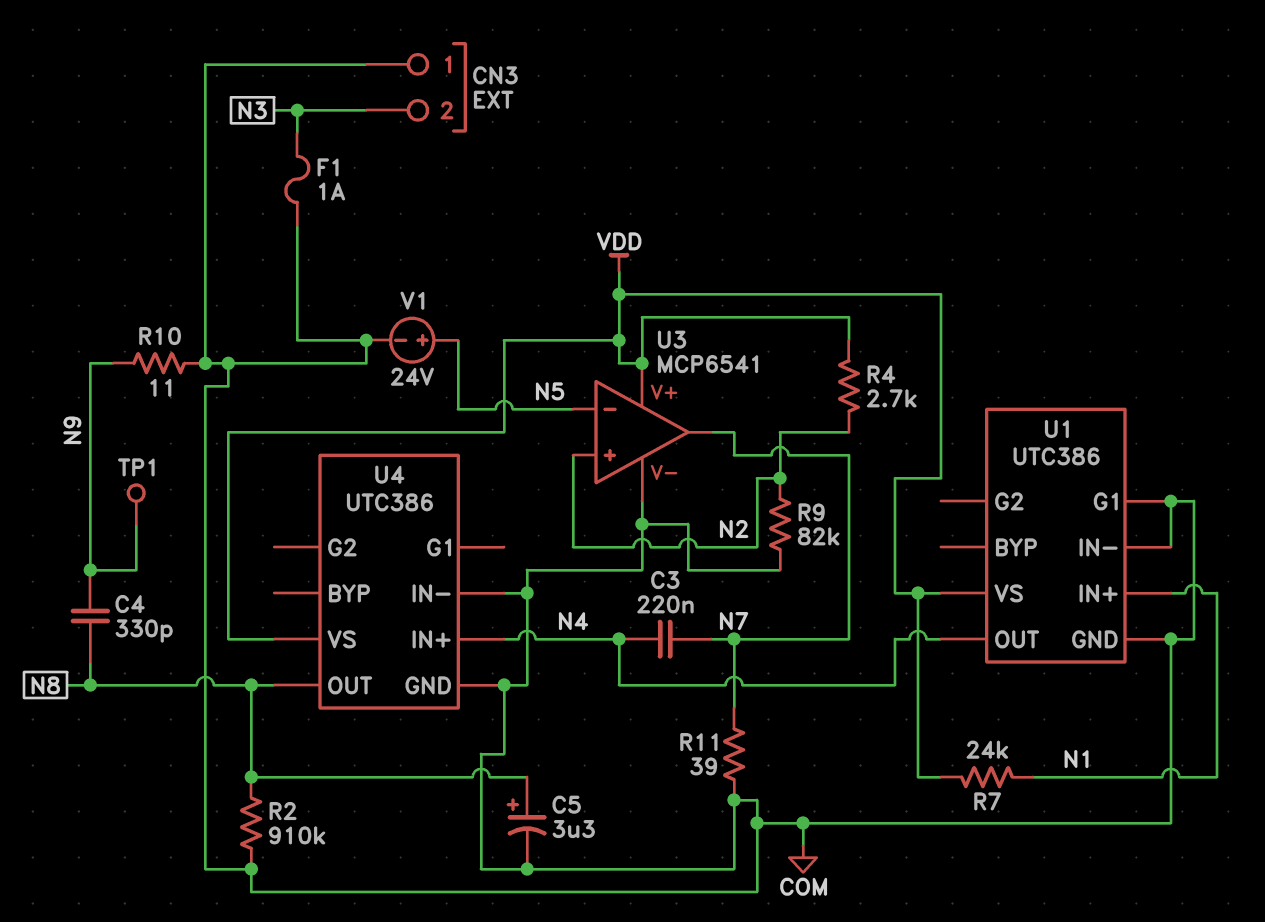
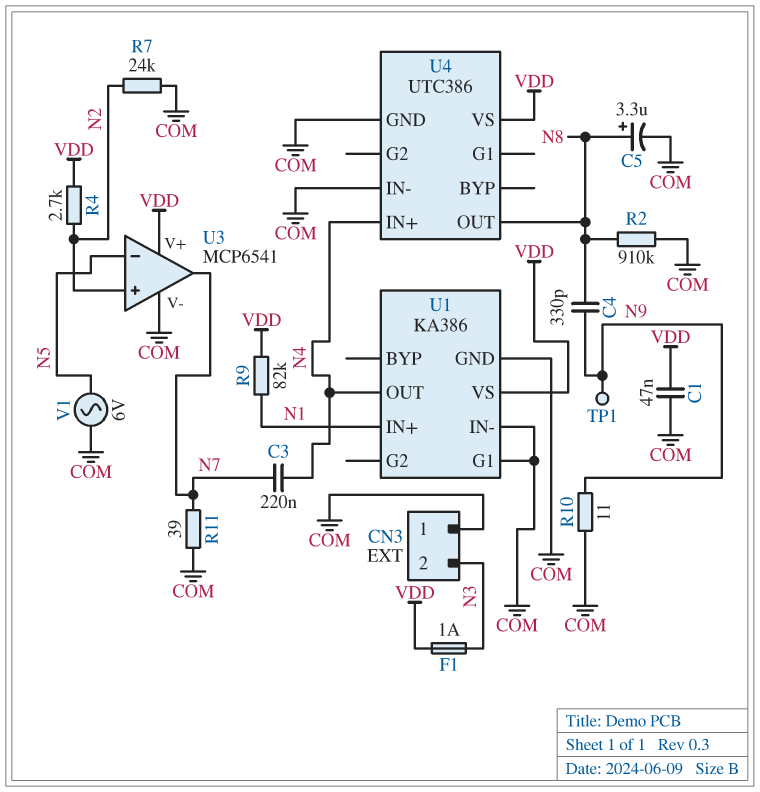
C1: none -> 47nF (COM, VDD)
F1: 1A (COM, N3) -> 1A (N3, VDD)
R7: 24k (N1, VDD) -> 24k (COM, N2)
R9: 82k (COM, N2) -> 82k (N1, VDD)
U1: UTC386 -> KA386
V1: 24V (plus N5, minus COM) -> AC 6V (COM, N5)

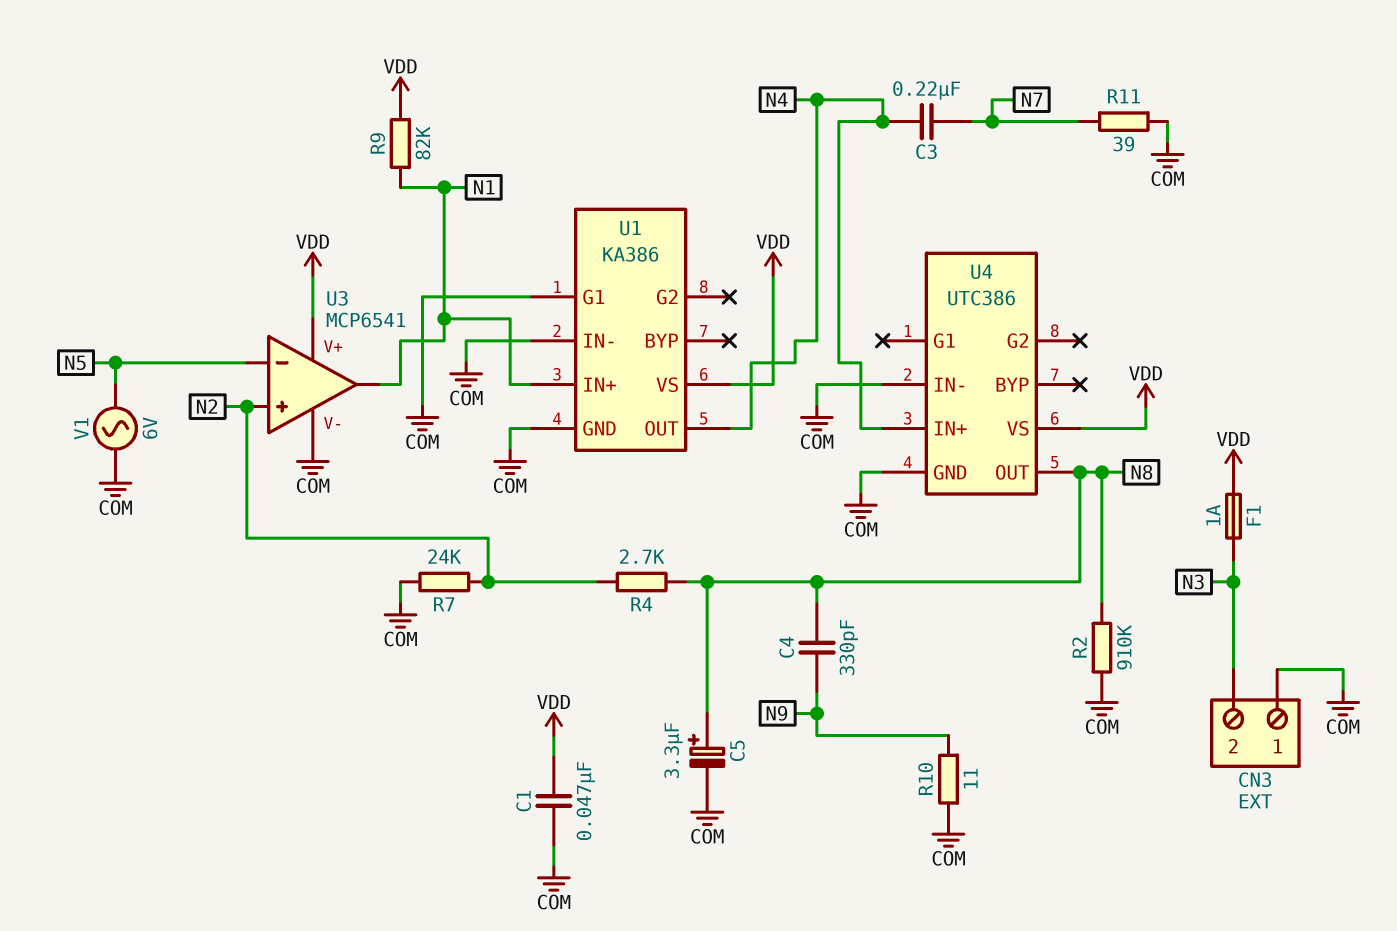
R4: 2.7k (N2, VDD) -> 2.7k (N2, N8)
TP1: test point (N9) -> none
U3 pin out: N7 -> N1

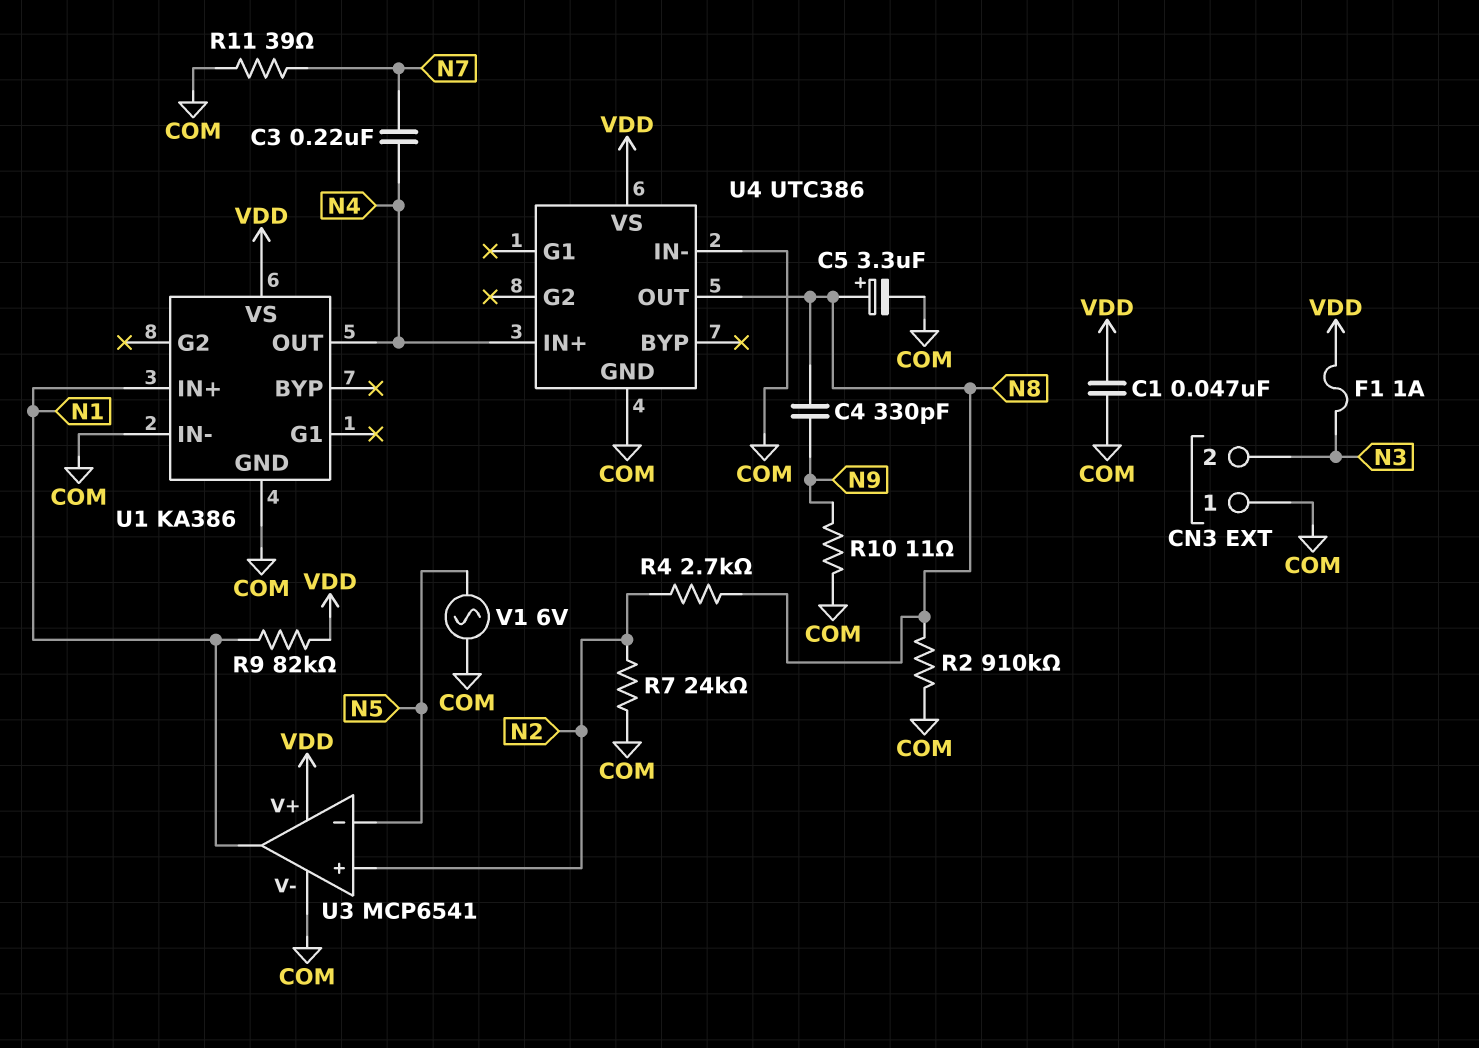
U1 pin G1: COM -> none

